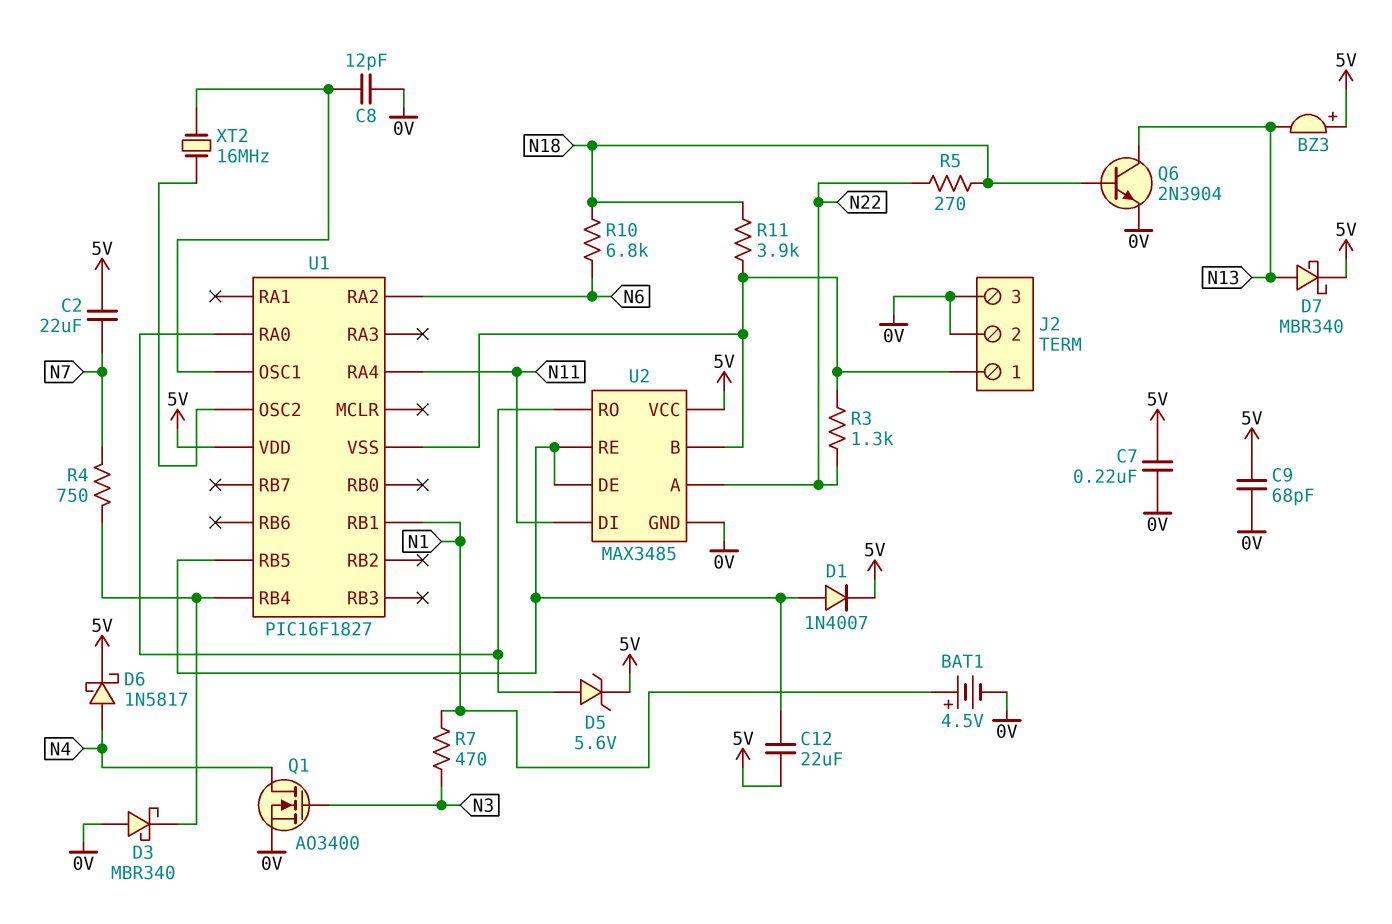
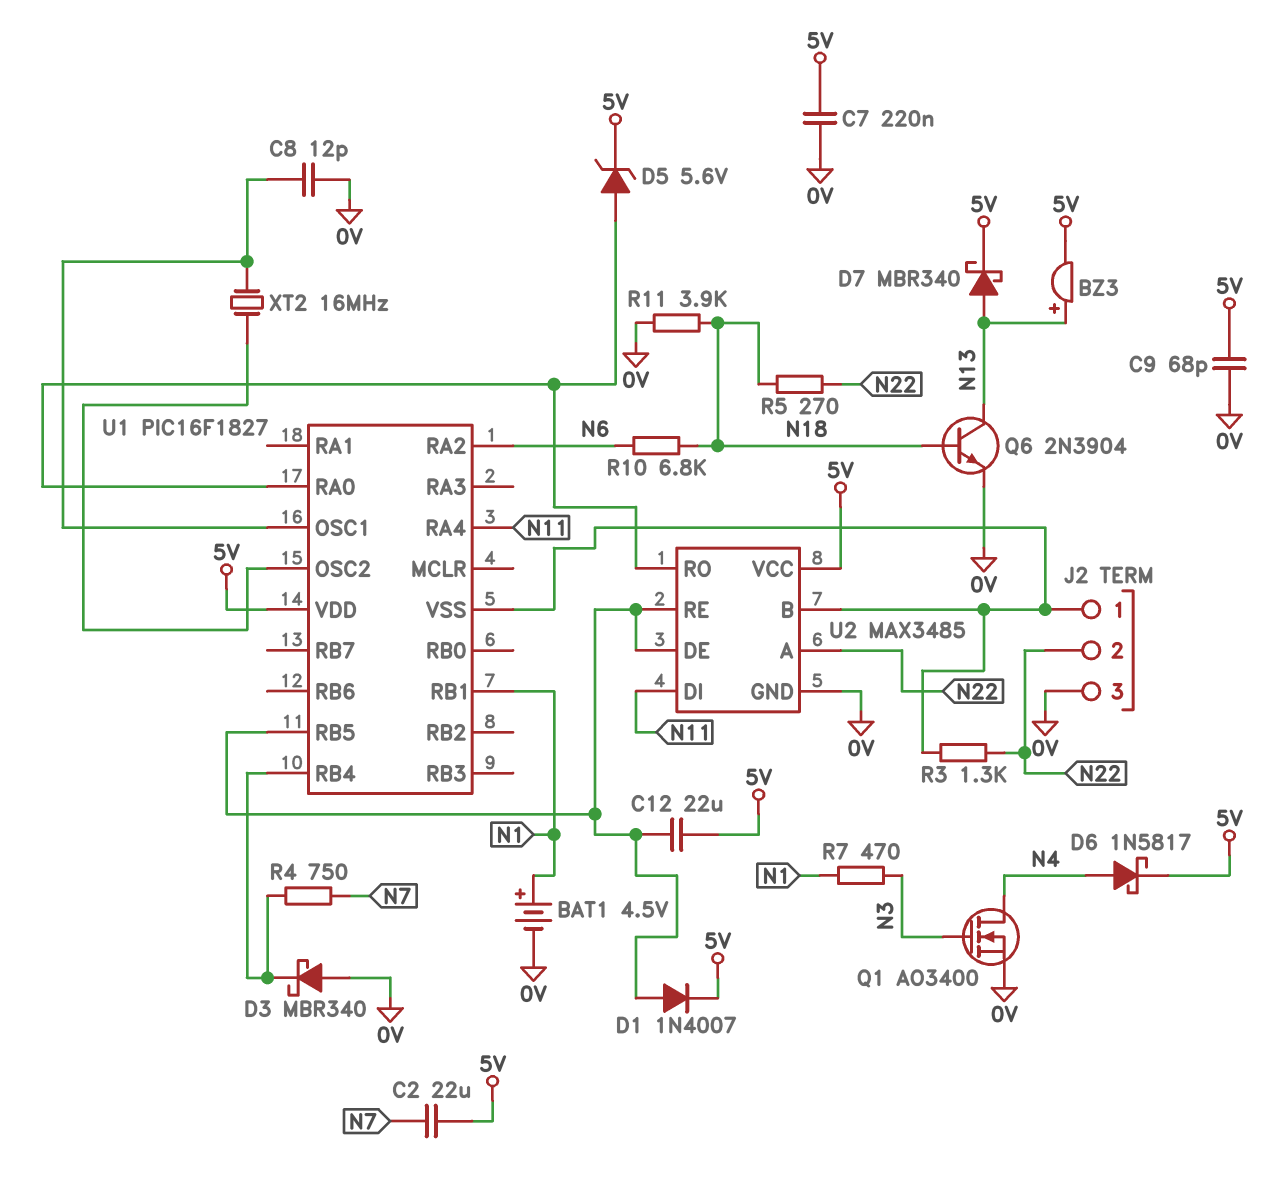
BZ3: buzzer (plus 5V, minus N13) -> buzzer (plus N13, minus 5V)
J2 pin 2: 0V -> N22
R11: 3.9k (J2/1, N18) -> 3.9k (0V, N18)

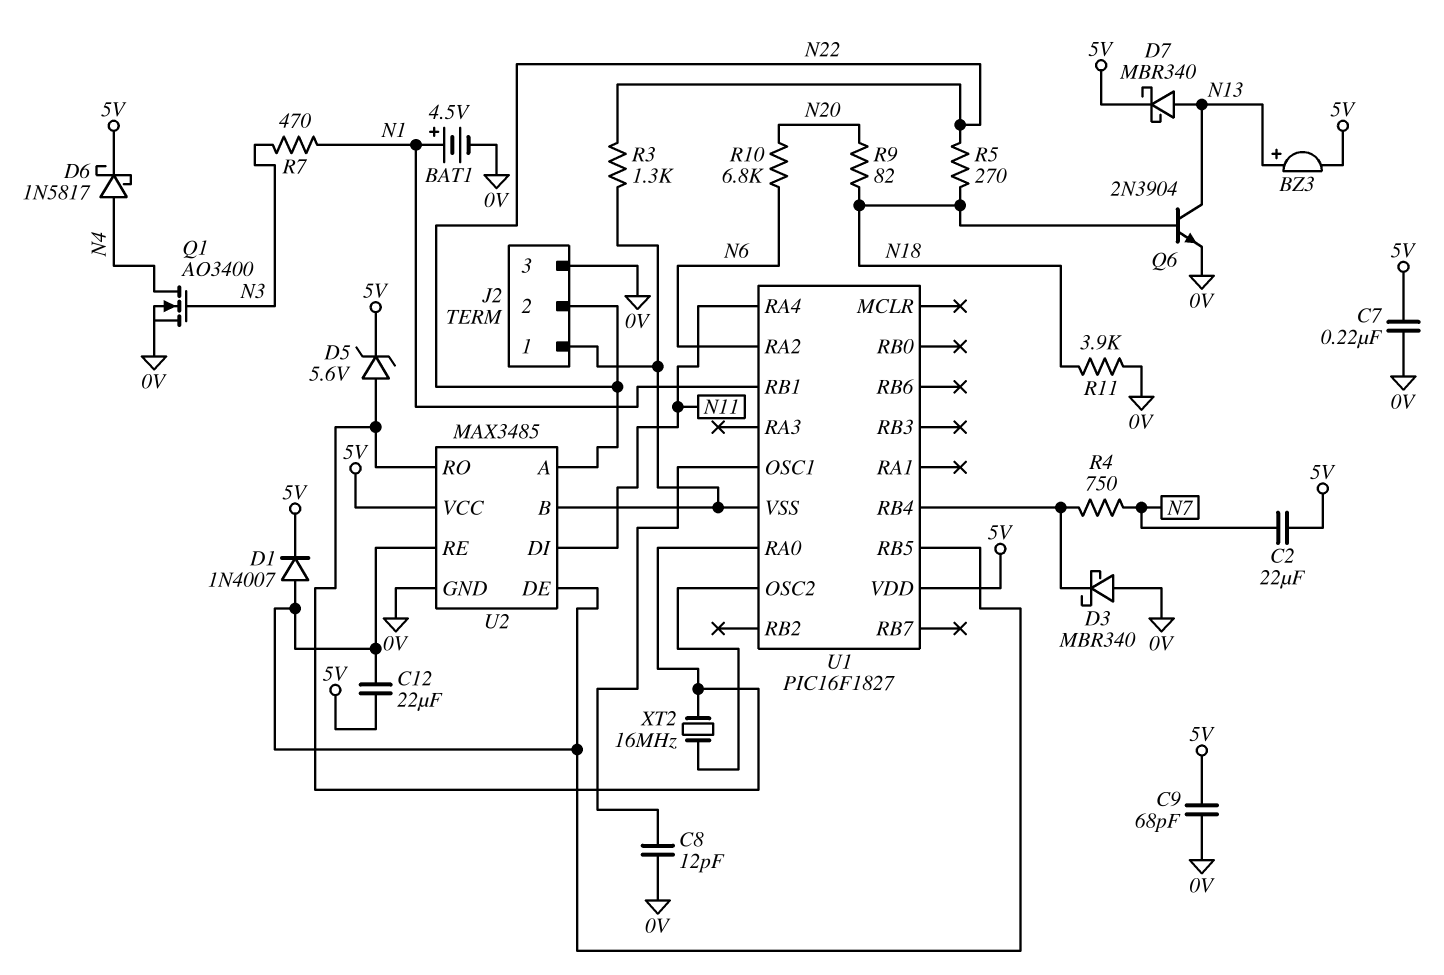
R9: none -> 82 (N18, N20)
R10: 6.8k (N6, N18) -> 6.8k (N6, N20)
XT2: 16MHz (U1/OSC1, U1/OSC2) -> 16MHz (U1/OSC2, U1/RA0)

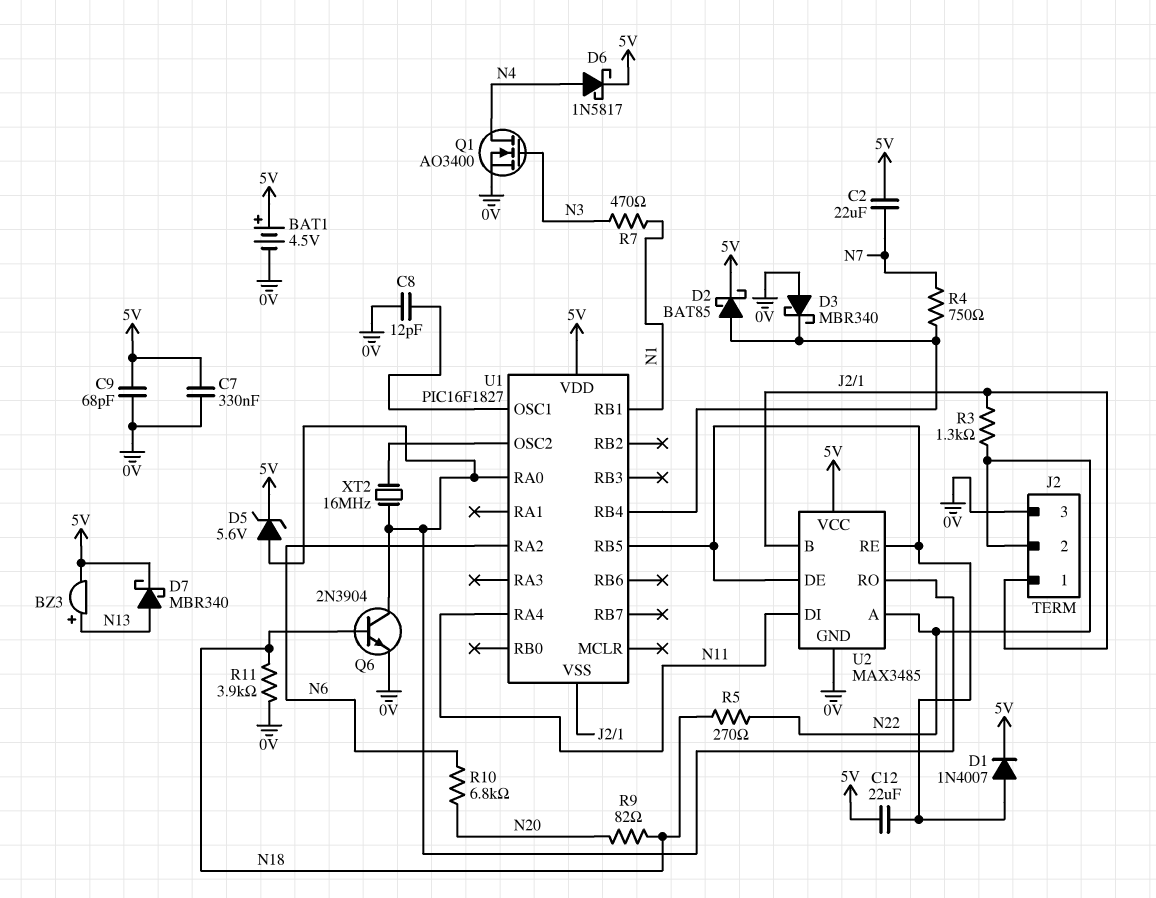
BAT1: 4.5V (plus N1, minus 0V) -> 4.5V (plus 5V, minus 0V)
C7: 220nF (0V, 5V) -> 330nF (0V, 5V)
D2: none -> schottky BAT85 (A U1/RB4, K 5V)
Q6: NPN 2N3904 (B N18, C N13, E 0V) -> NPN 2N3904 (B N18, C U1/RA0, E 0V)

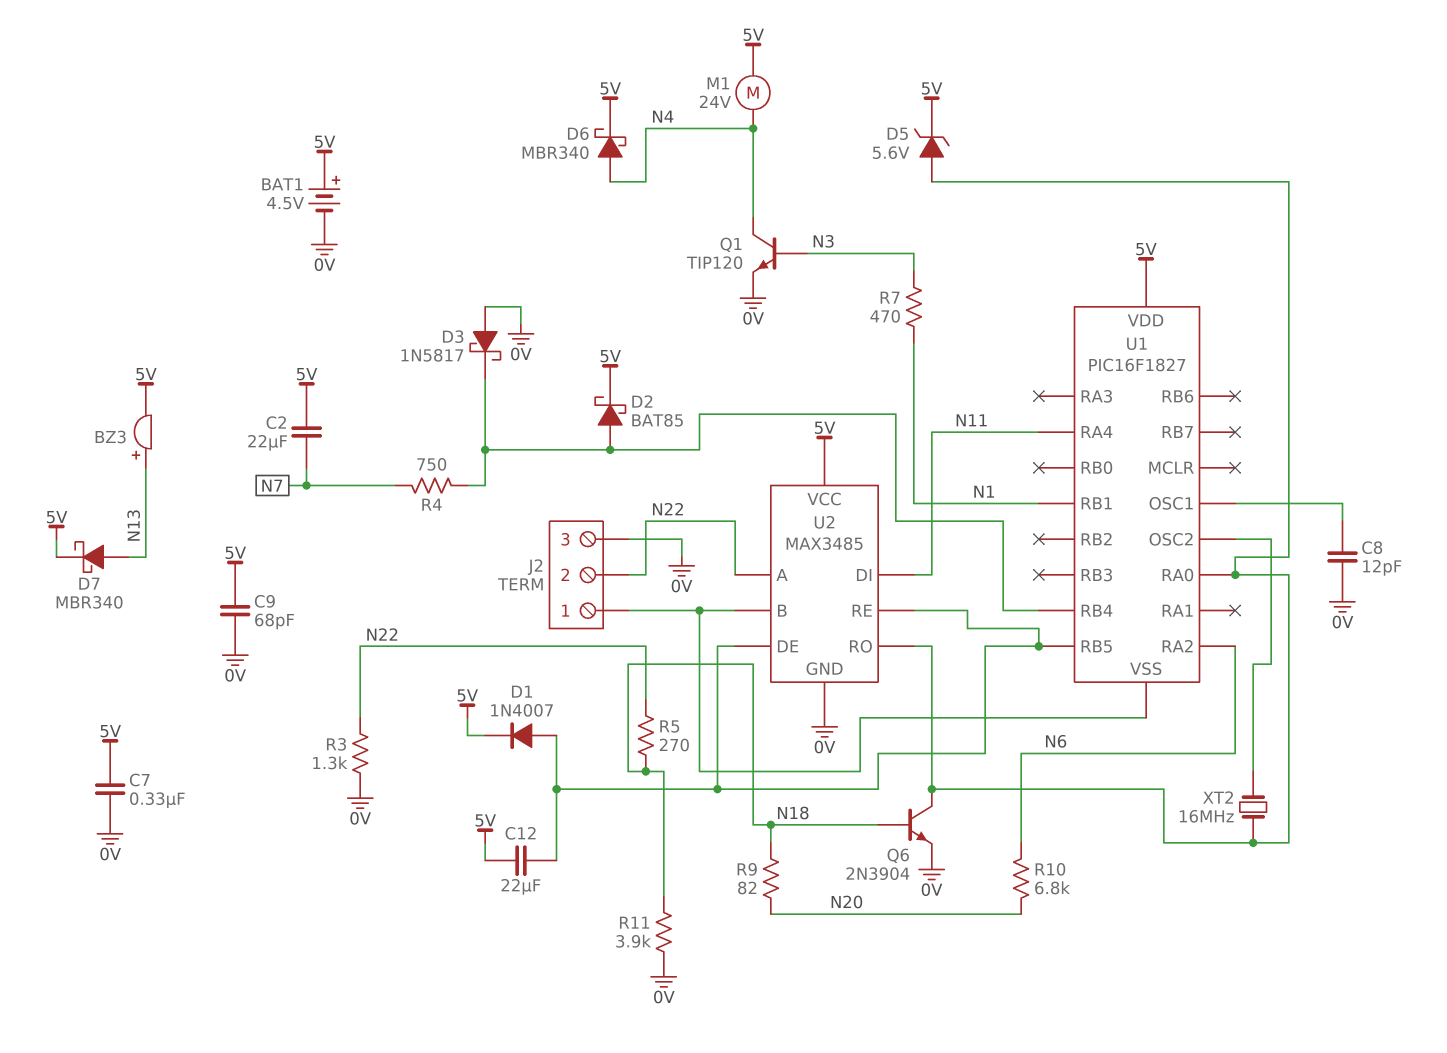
D3: schottky MBR340 (A 0V, K U1/RB4) -> schottky 1N5817 (A 0V, K U1/RB4)
D6: schottky 1N5817 (A N4, K 5V) -> schottky MBR340 (A N4, K 5V)
M1: none -> motor 24V (5V, N4)
Q1: NMOS AO3400 (G N3, D N4, S 0V) -> NPN TIP120 (B N3, C N4, E 0V)
R3: 1.3k (J2/1, N22) -> 1.3k (0V, N22)

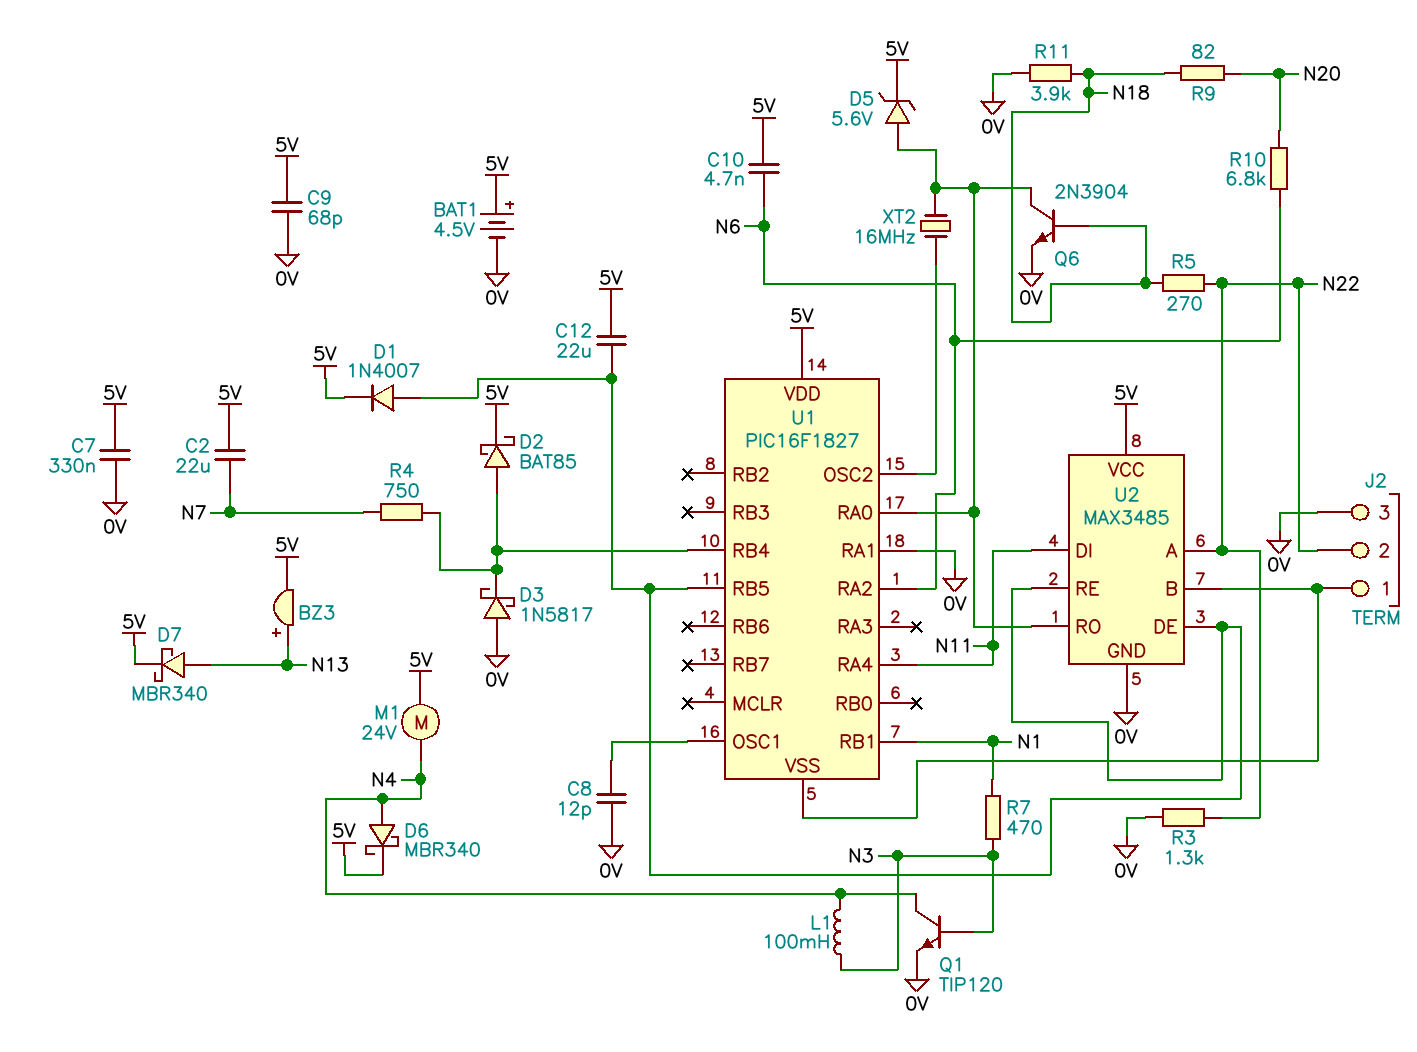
C10: none -> 4.7nF (5V, N6)
L1: none -> 100mH (N3, N4)
U1 pin RA1: none -> 0V

